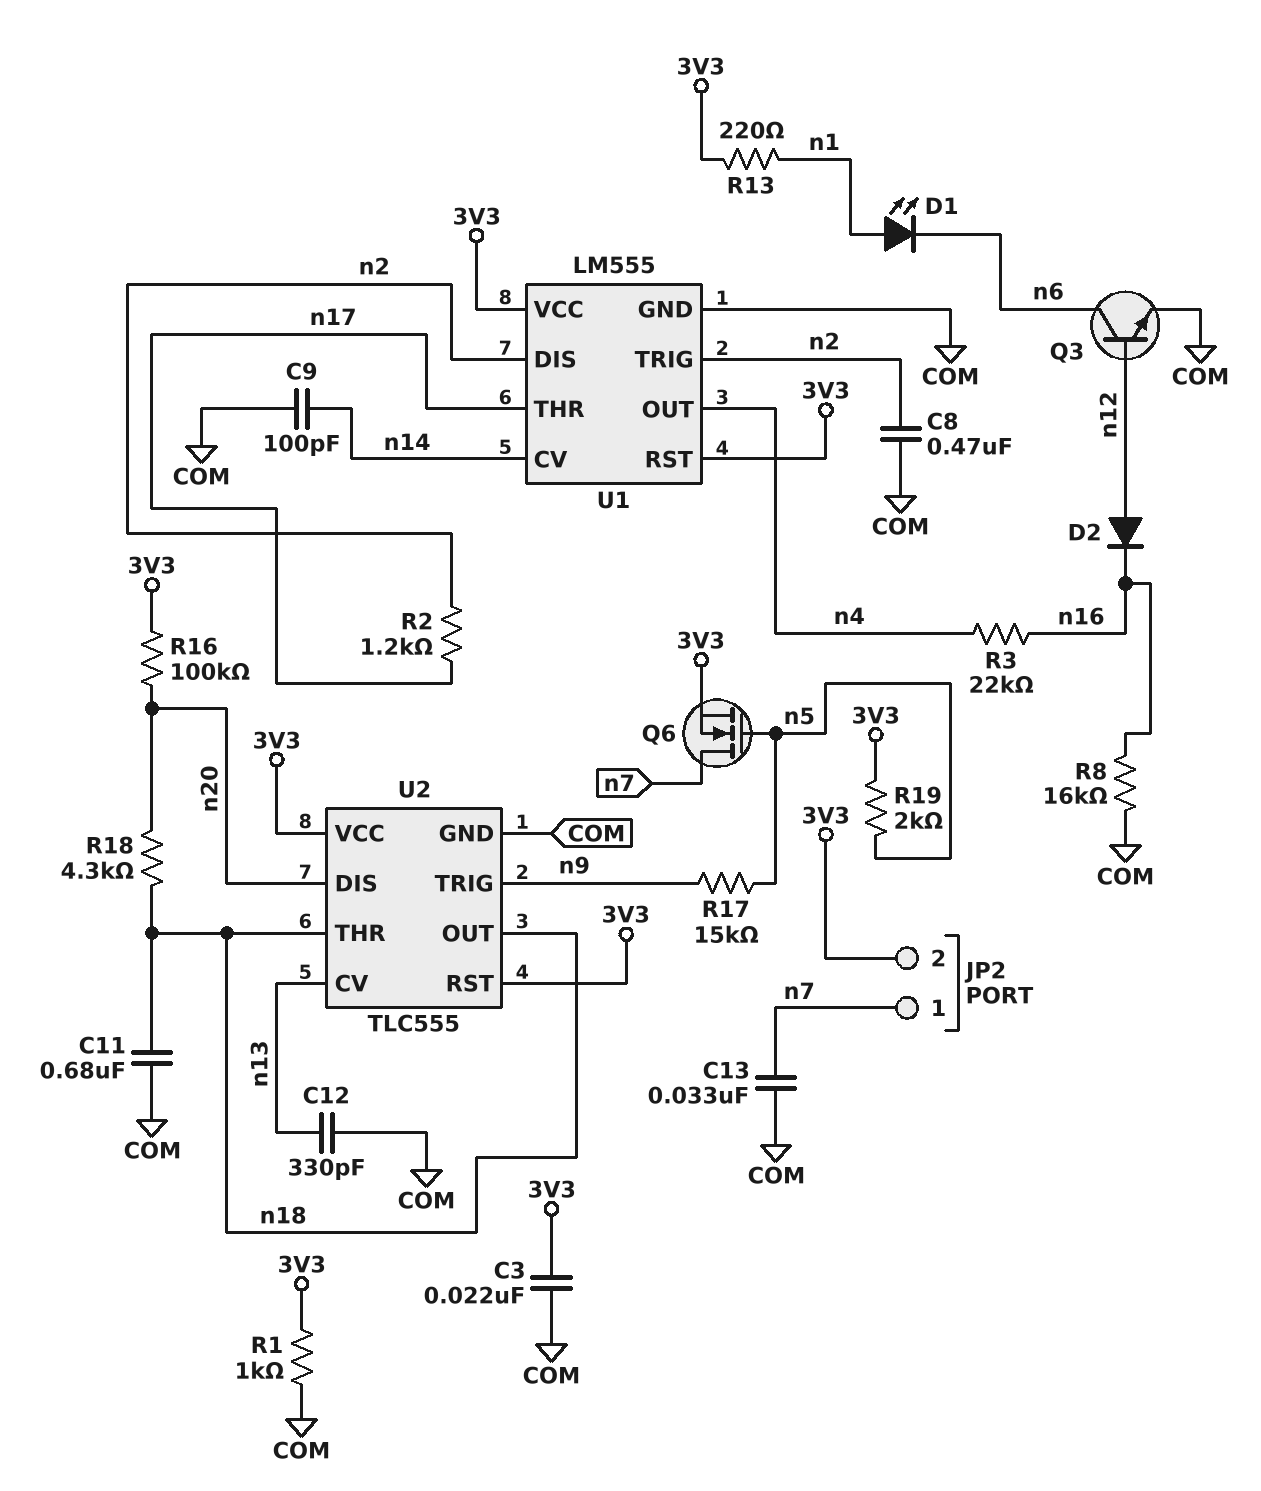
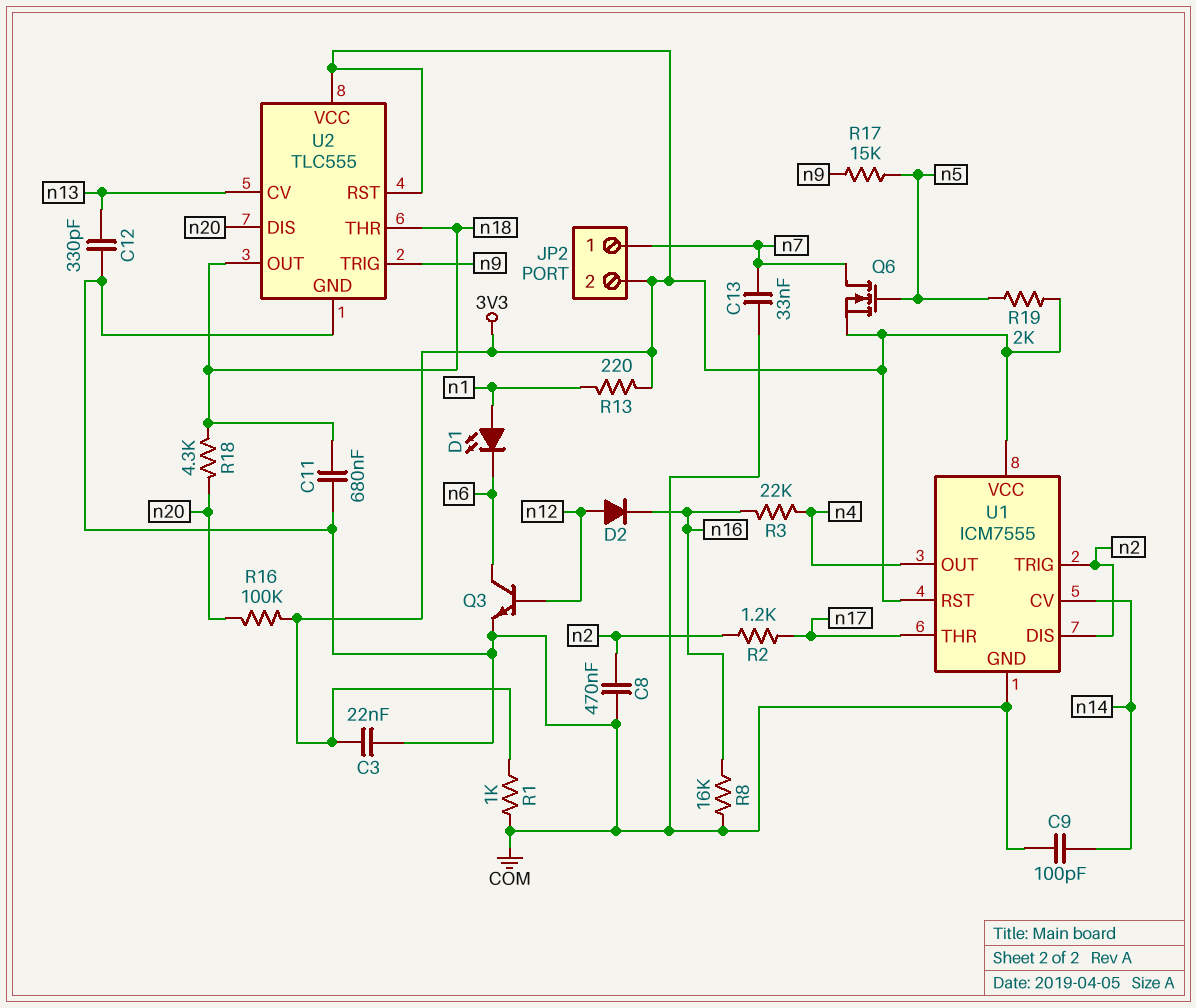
U1: LM555 -> ICM7555

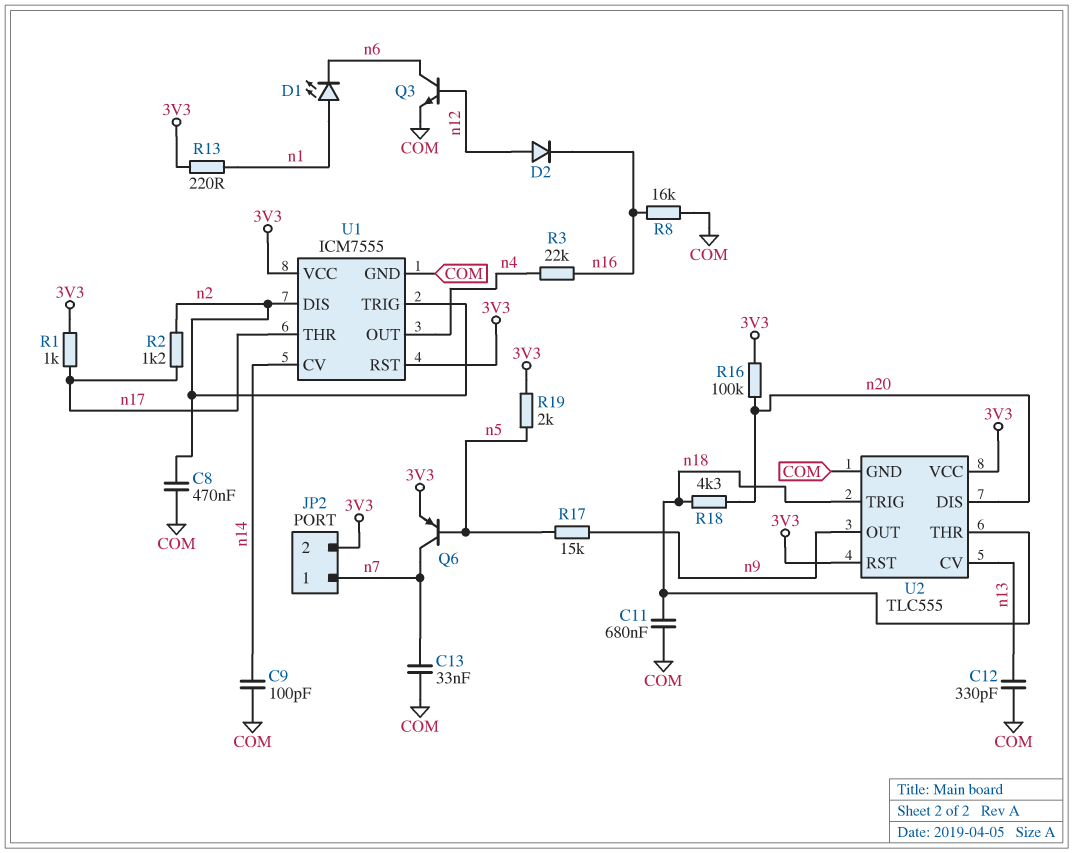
C3: 22nF (3V3, COM) -> none
Q6: NMOS (G n5, D n7, S 3V3) -> PNP (B n5, C n7, E 3V3)
R1: 1k (3V3, COM) -> 1k (3V3, n17)
U2 pin OUT: n18 -> n9
U2 pin TRIG: n9 -> n18

